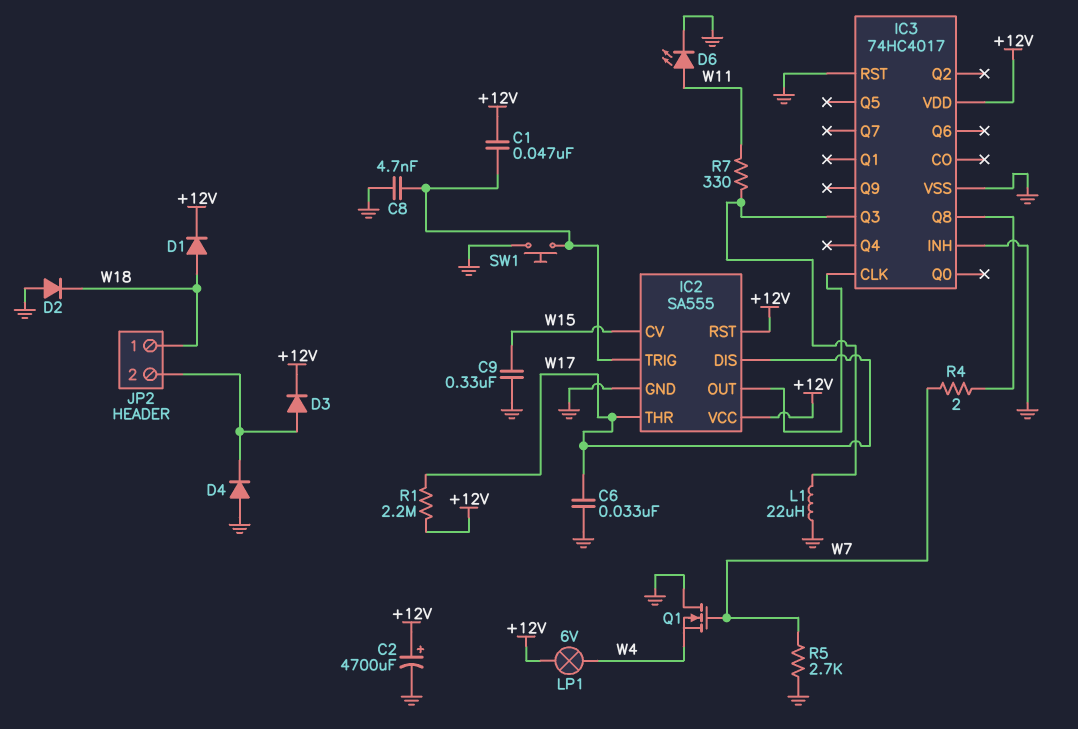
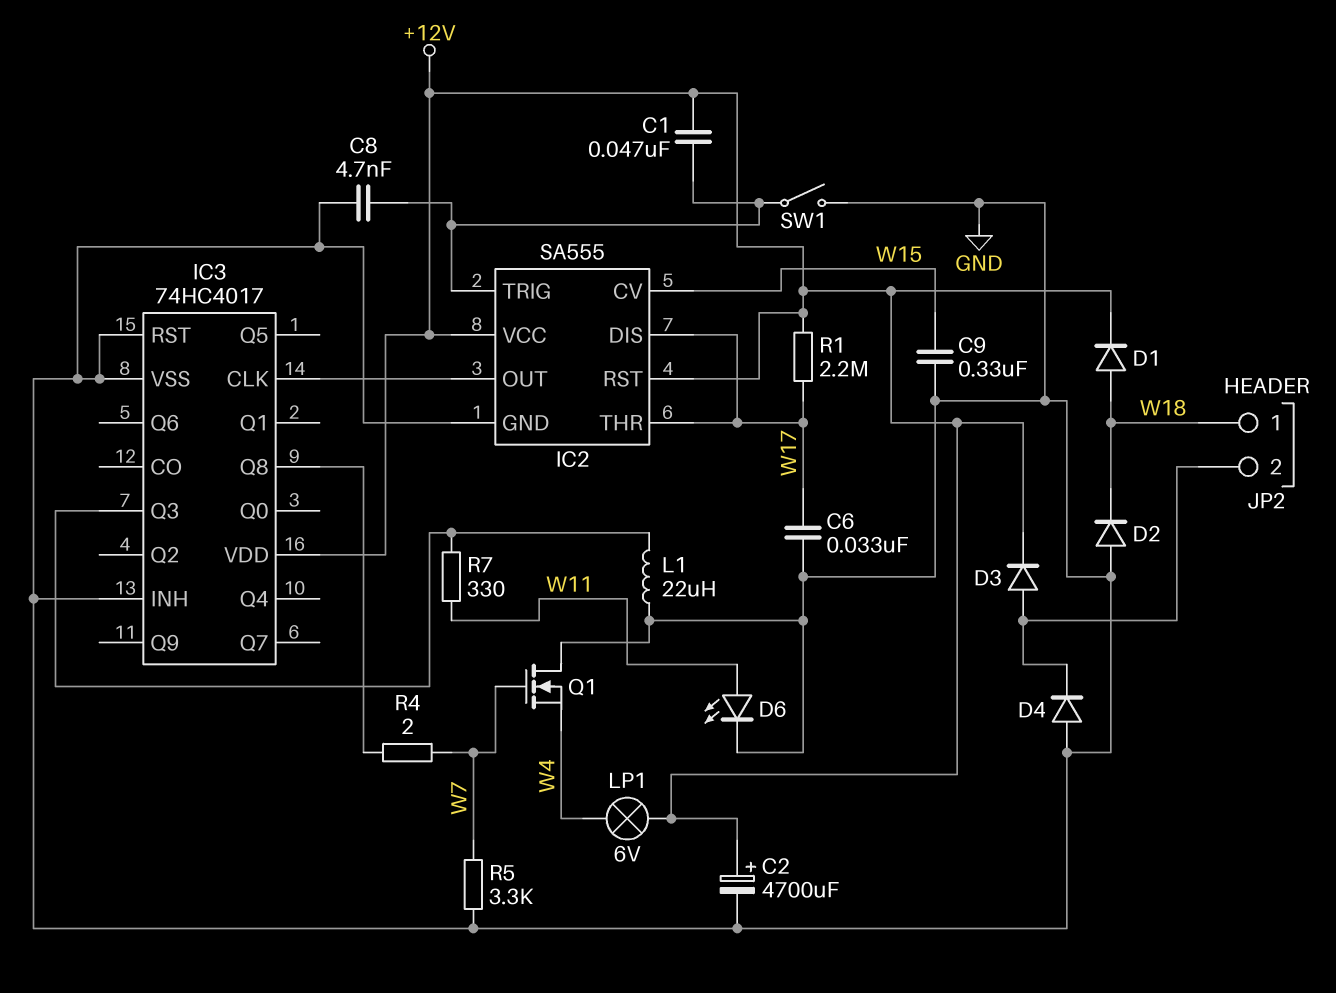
R5: 2.7k (GND, W7) -> 3.3k (GND, W7)
SW1: button (GND, IC2/TRIG) -> switch (GND, IC2/TRIG)

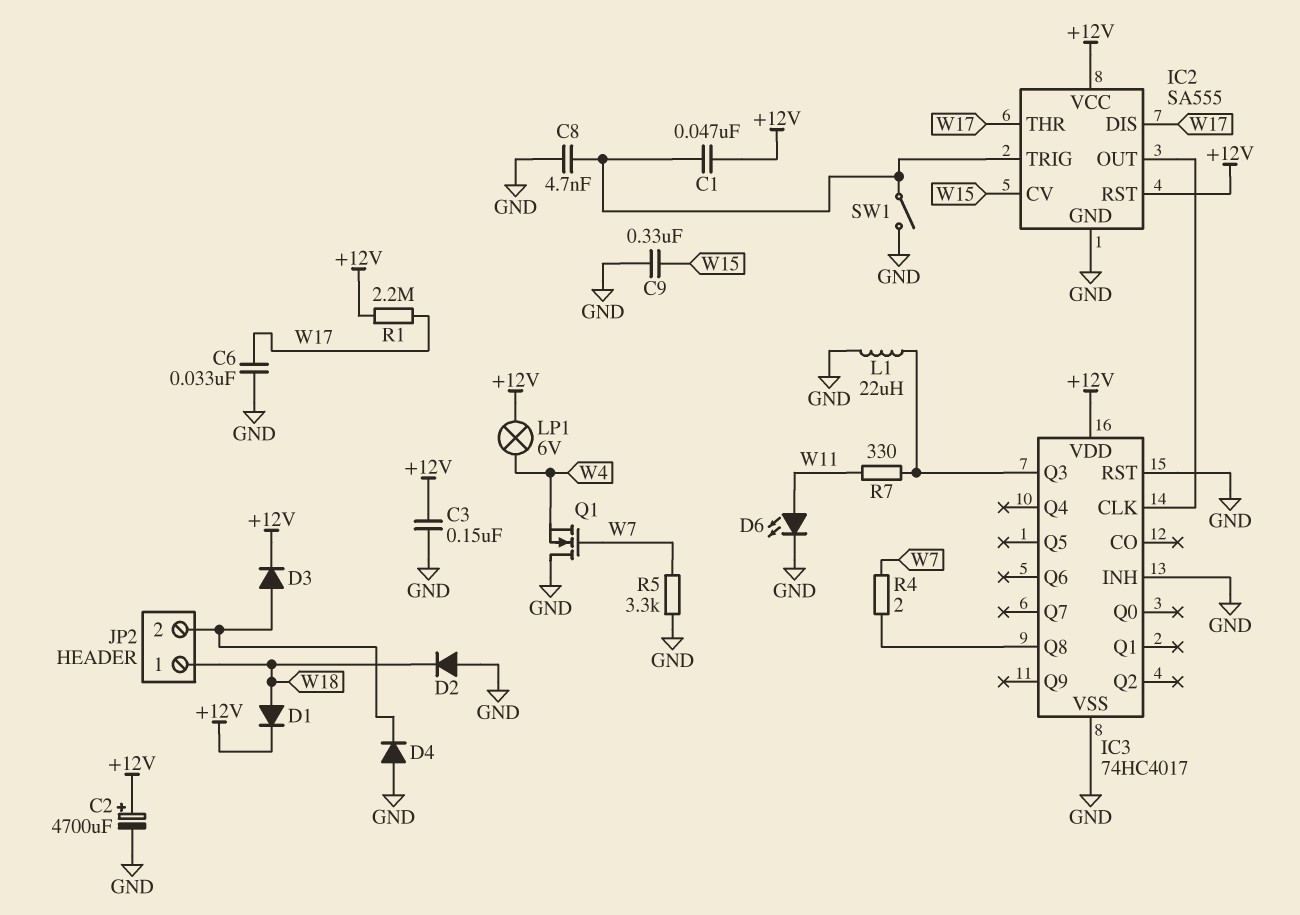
C3: none -> 150nF (+12V, GND)

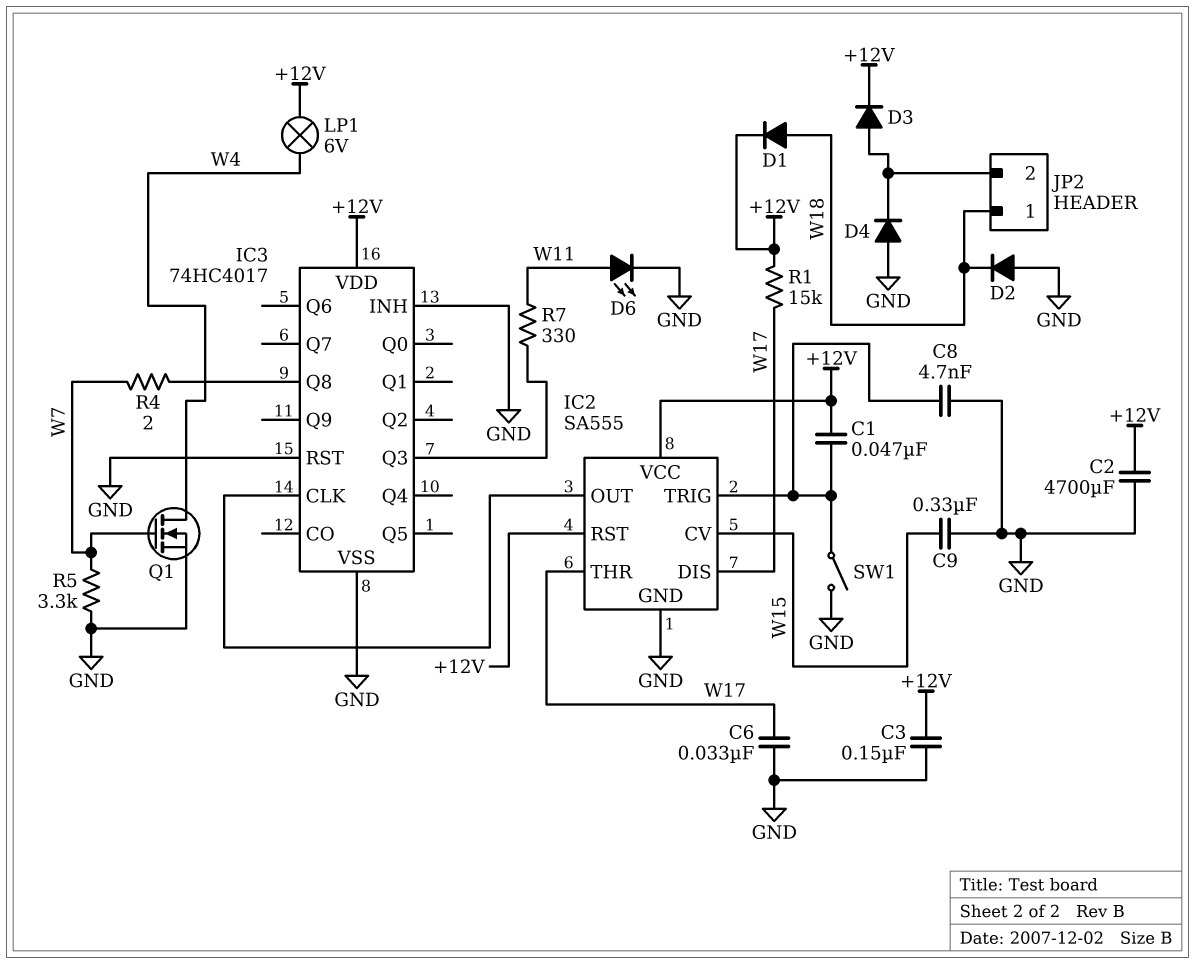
C2: 4700uF (plus +12V, minus GND) -> 4700uF (+12V, GND)
L1: 22uH (GND, IC3/Q3) -> none
Q1: NMOS (G W7, D GND, S W4) -> NMOS (G W7, D W4, S GND)
R1: 2.2M (+12V, W17) -> 15k (+12V, W17)

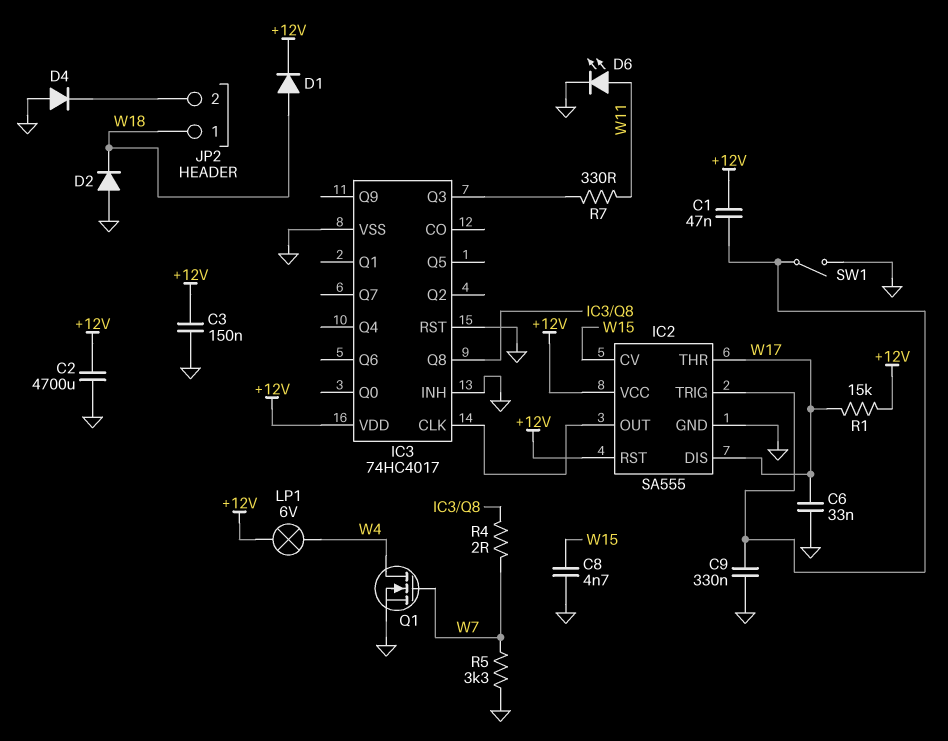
C8: 4.7nF (GND, IC2/TRIG) -> 4.7nF (GND, W15)
C9: 330nF (GND, W15) -> 330nF (GND, IC2/TRIG)
D3: diode (A JP2/2, K +12V) -> none

